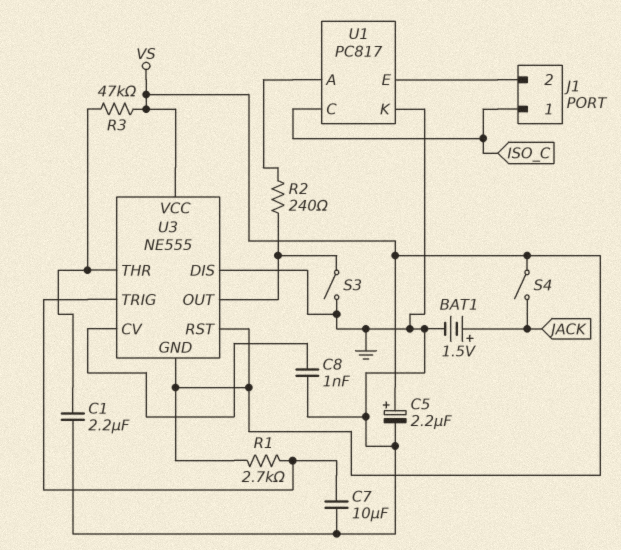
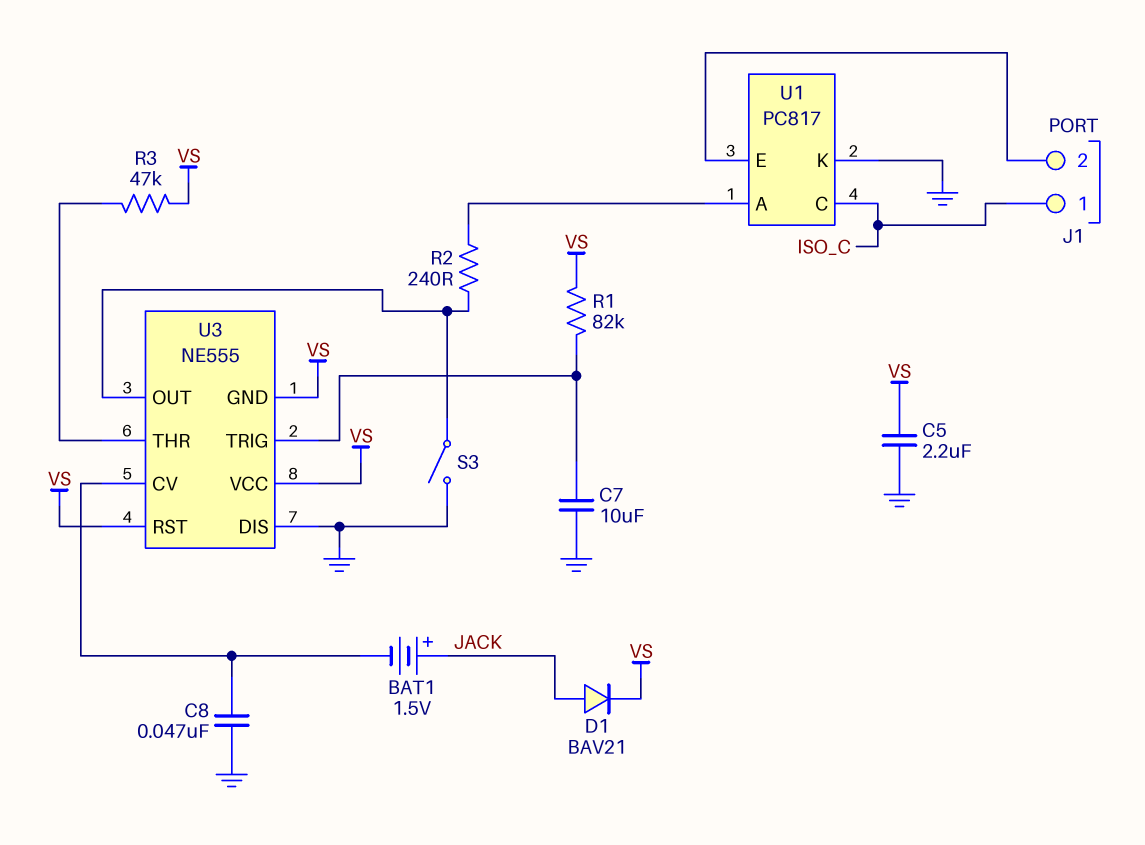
BAT1: 1.5V (plus JACK, minus GND) -> 1.5V (plus JACK, minus U3/CV)
C1: 2.2uF (GND, U3/THR) -> none
C5: 2.2uF (plus VS, minus GND) -> 2.2uF (GND, VS)
C8: 1nF (GND, U3/CV) -> 47nF (GND, U3/CV)
D1: none -> diode BAV21 (A JACK, K VS)
R1: 2.7k (U3/TRIG, VS) -> 82k (U3/TRIG, VS)
S4: switch (JACK, VS) -> none

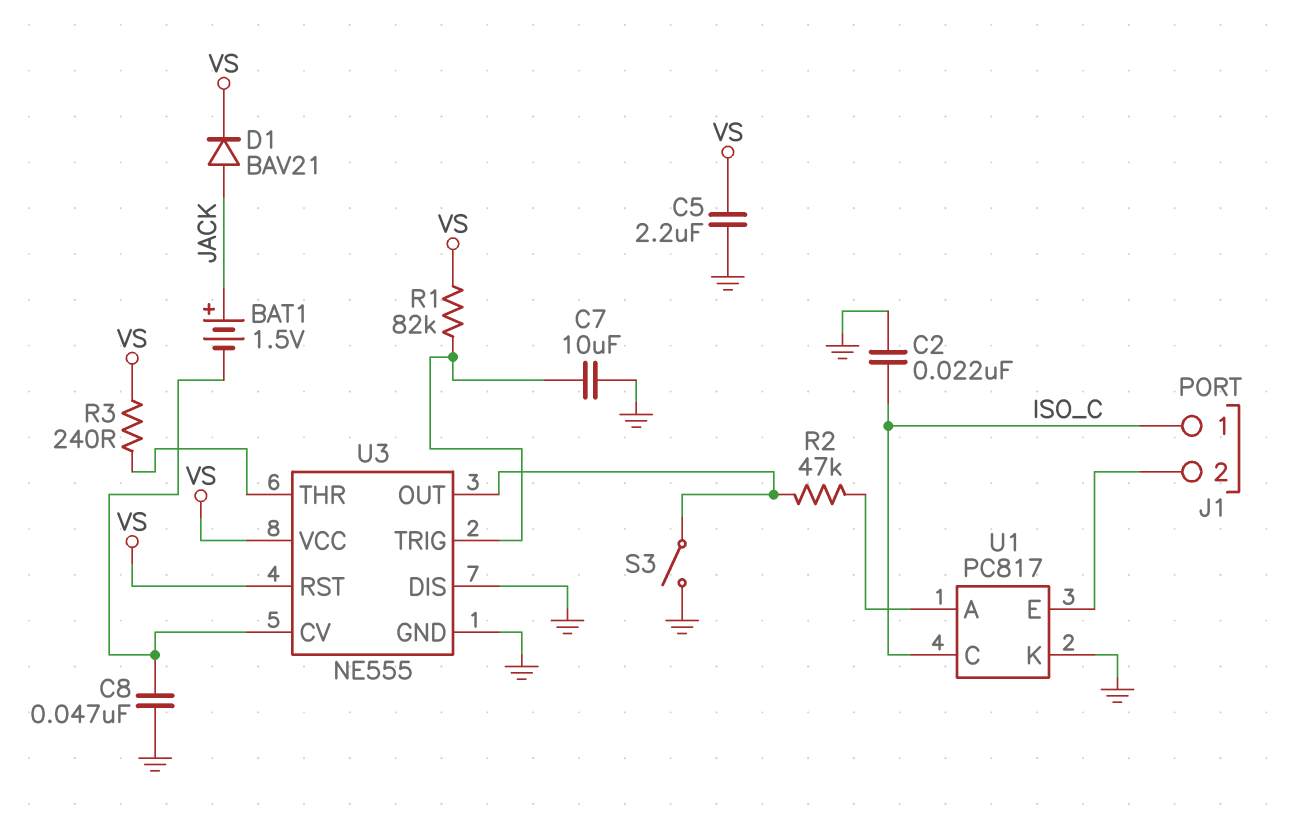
C2: none -> 22nF (GND, ISO_C)
R2: 240 (U1/A, U3/OUT) -> 47k (U1/A, U3/OUT)
R3: 47k (U3/THR, VS) -> 240 (U3/THR, VS)
U3 pin GND: VS -> GND

